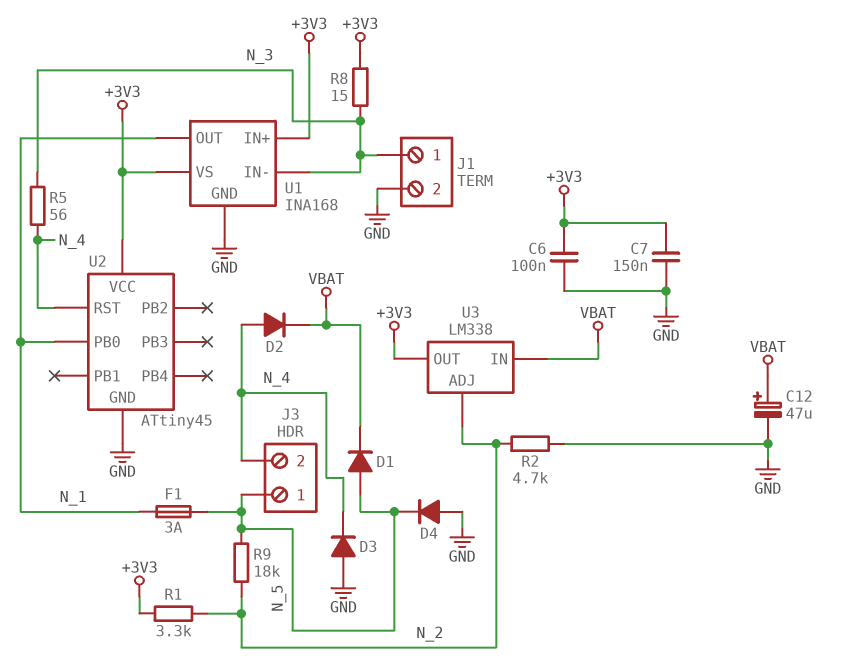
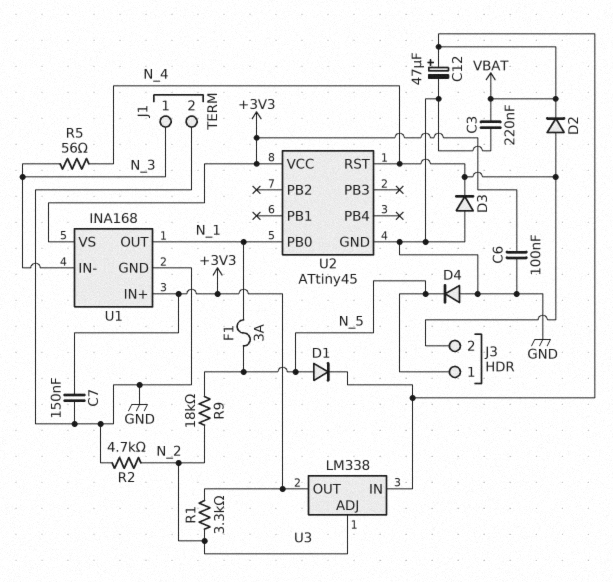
C3: none -> 220nF (GND, VBAT)
R8: 15 (+3V3, N_3) -> none

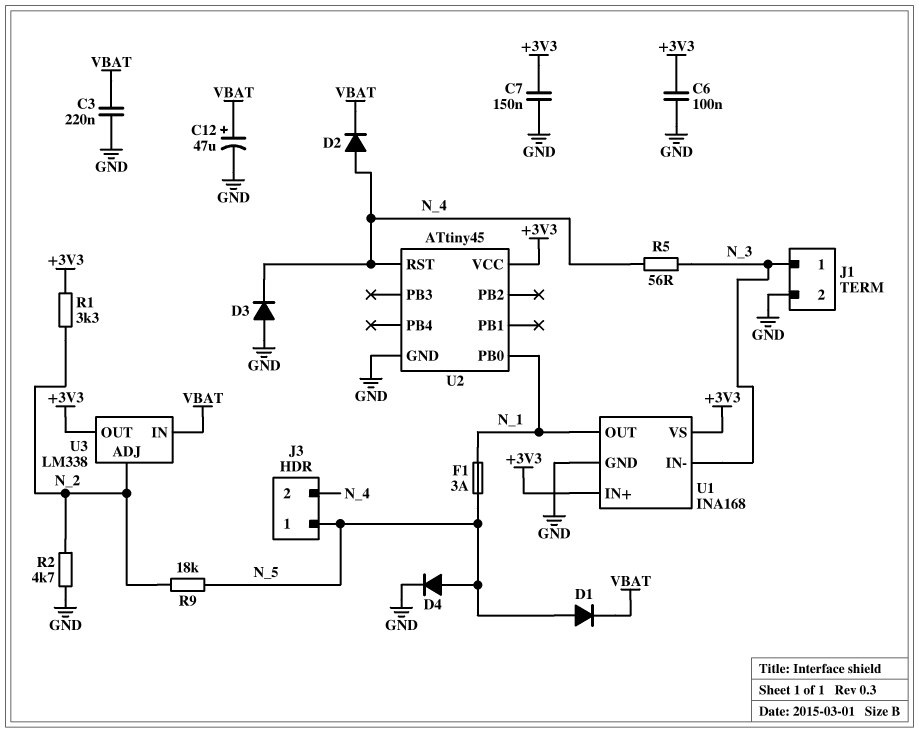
D4: diode (A GND, K N_5) -> diode (A N_5, K GND)

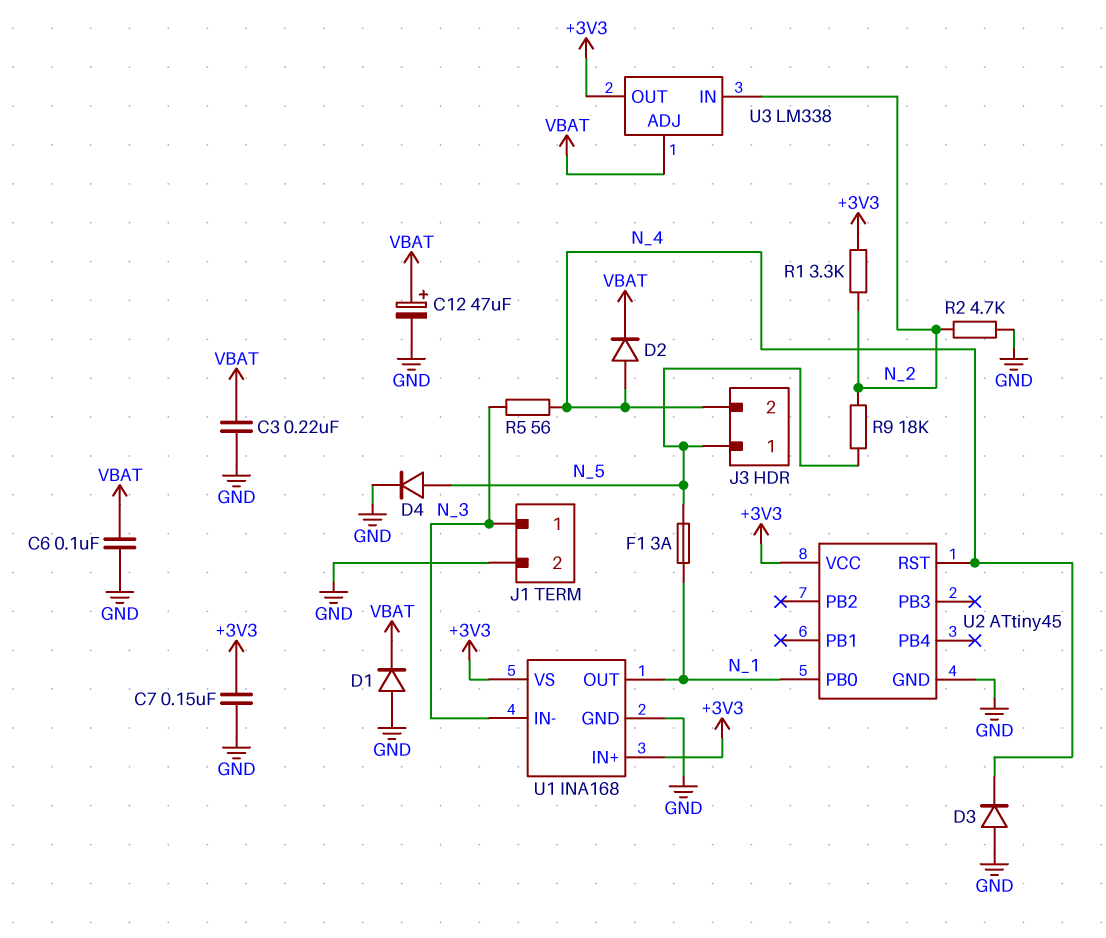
C6: 100nF (+3V3, GND) -> 100nF (GND, VBAT)
D1: diode (A N_5, K VBAT) -> diode (A GND, K VBAT)
U3 pin ADJ: N_2 -> VBAT
U3 pin IN: VBAT -> N_2

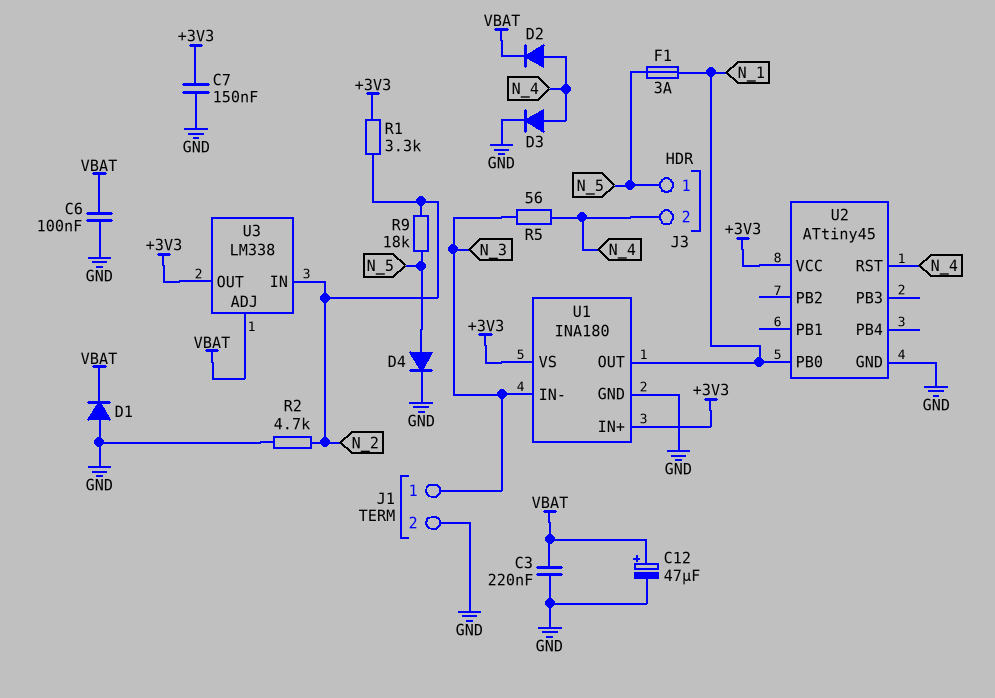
D3: diode (A GND, K N_4) -> diode (A N_4, K GND)
U1: INA168 -> INA180

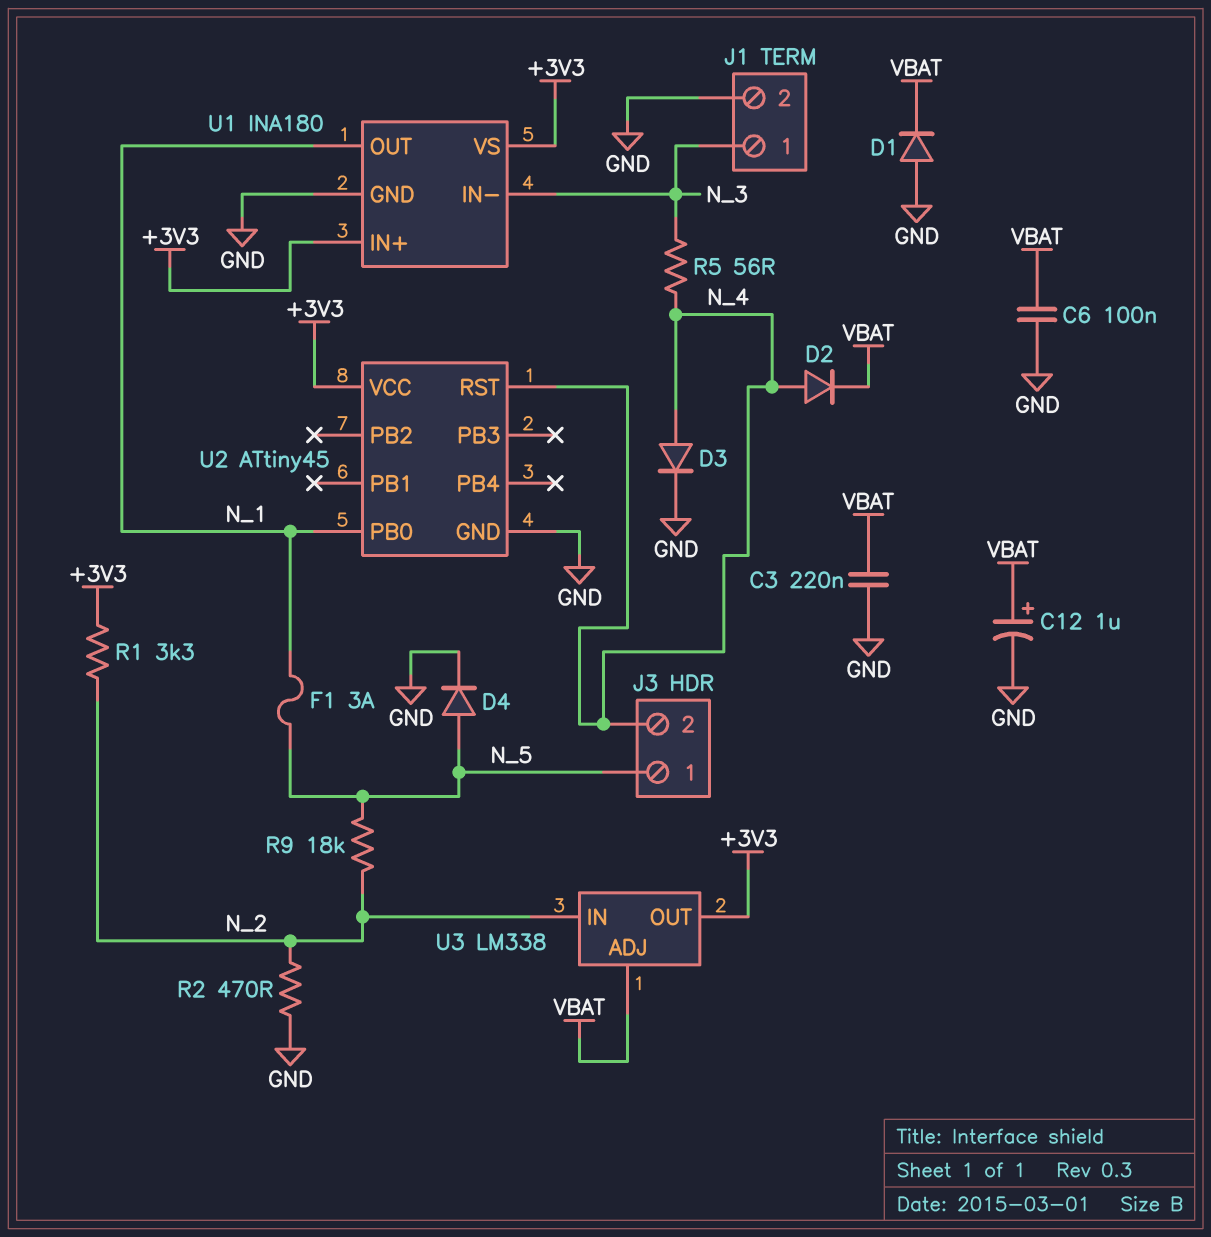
C7: 150nF (+3V3, GND) -> none
C12: 47uF (plus VBAT, minus GND) -> 1uF (plus VBAT, minus GND)
R2: 4.7k (GND, N_2) -> 470 (GND, N_2)

